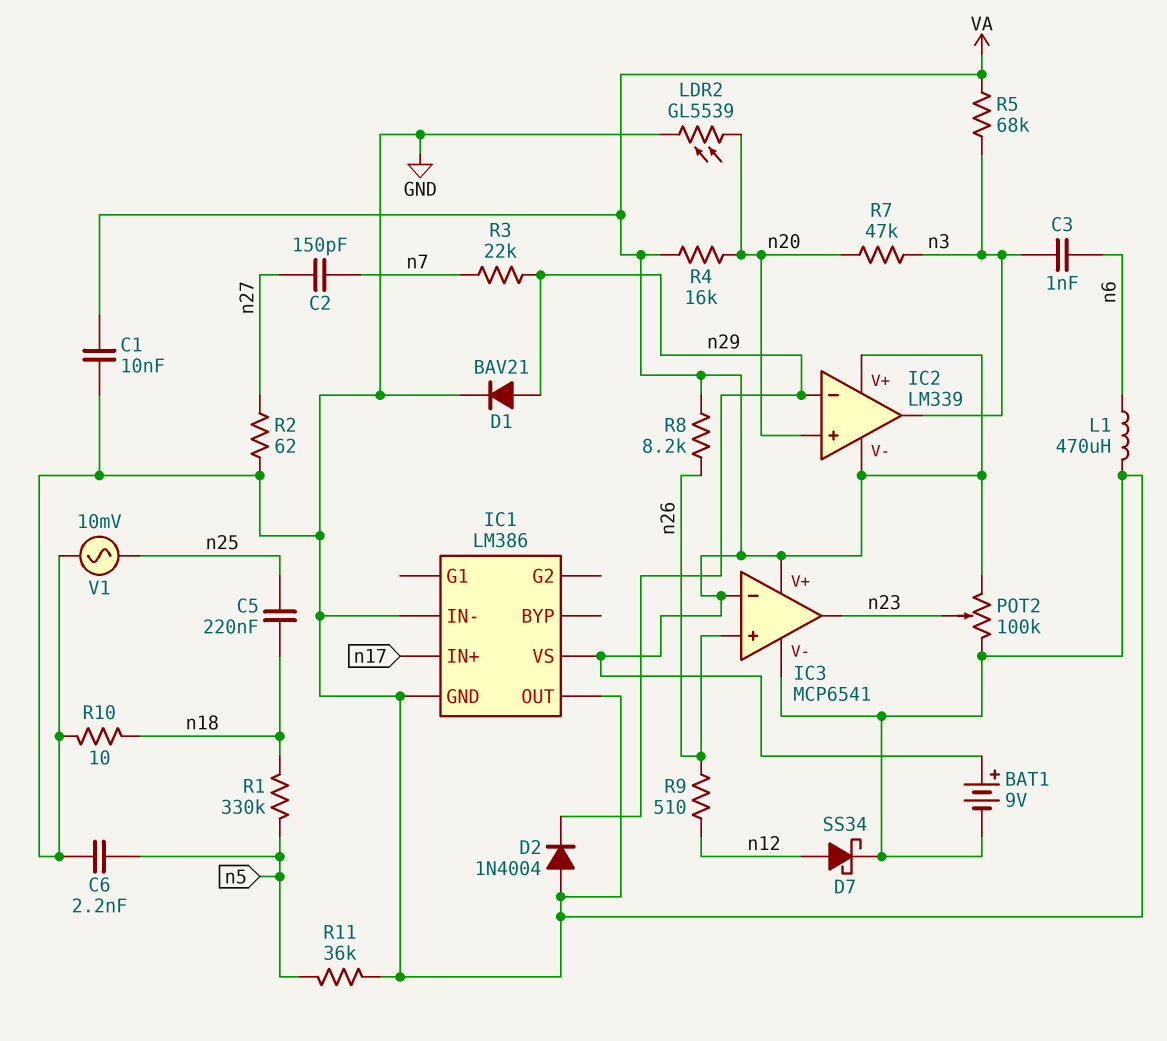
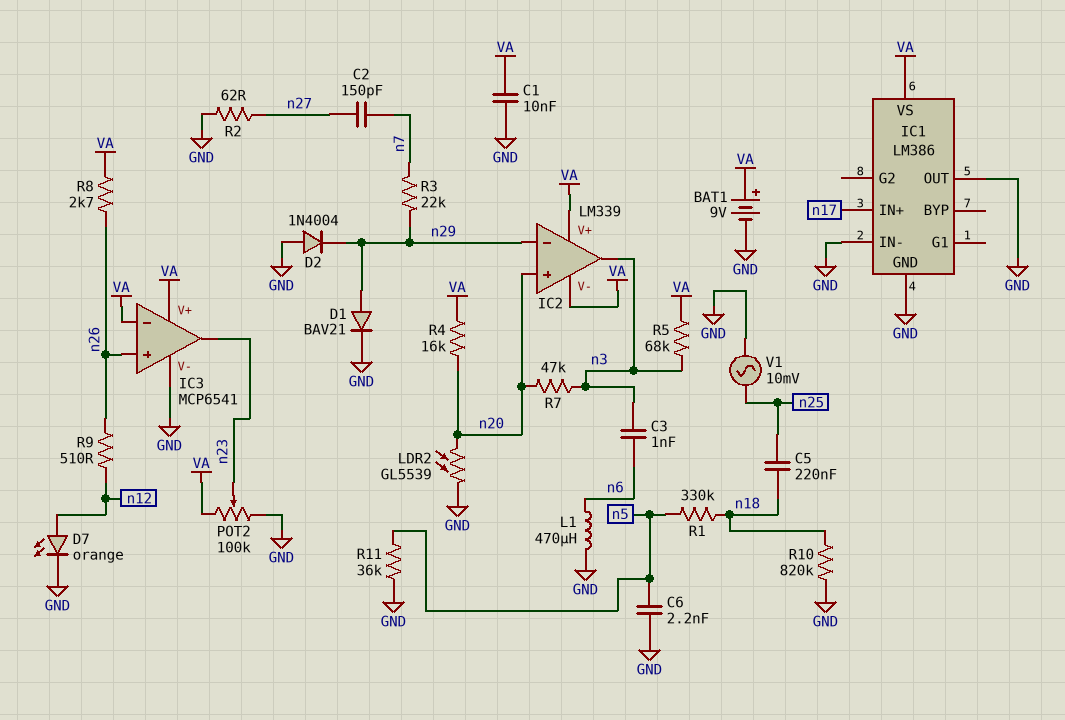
D7: schottky SS34 (A n12, K GND) -> LED orange (A n12, K GND)
R8: 8.2k (VA, n26) -> 2.7k (VA, n26)
R10: 10 (GND, n18) -> 820k (GND, n18)

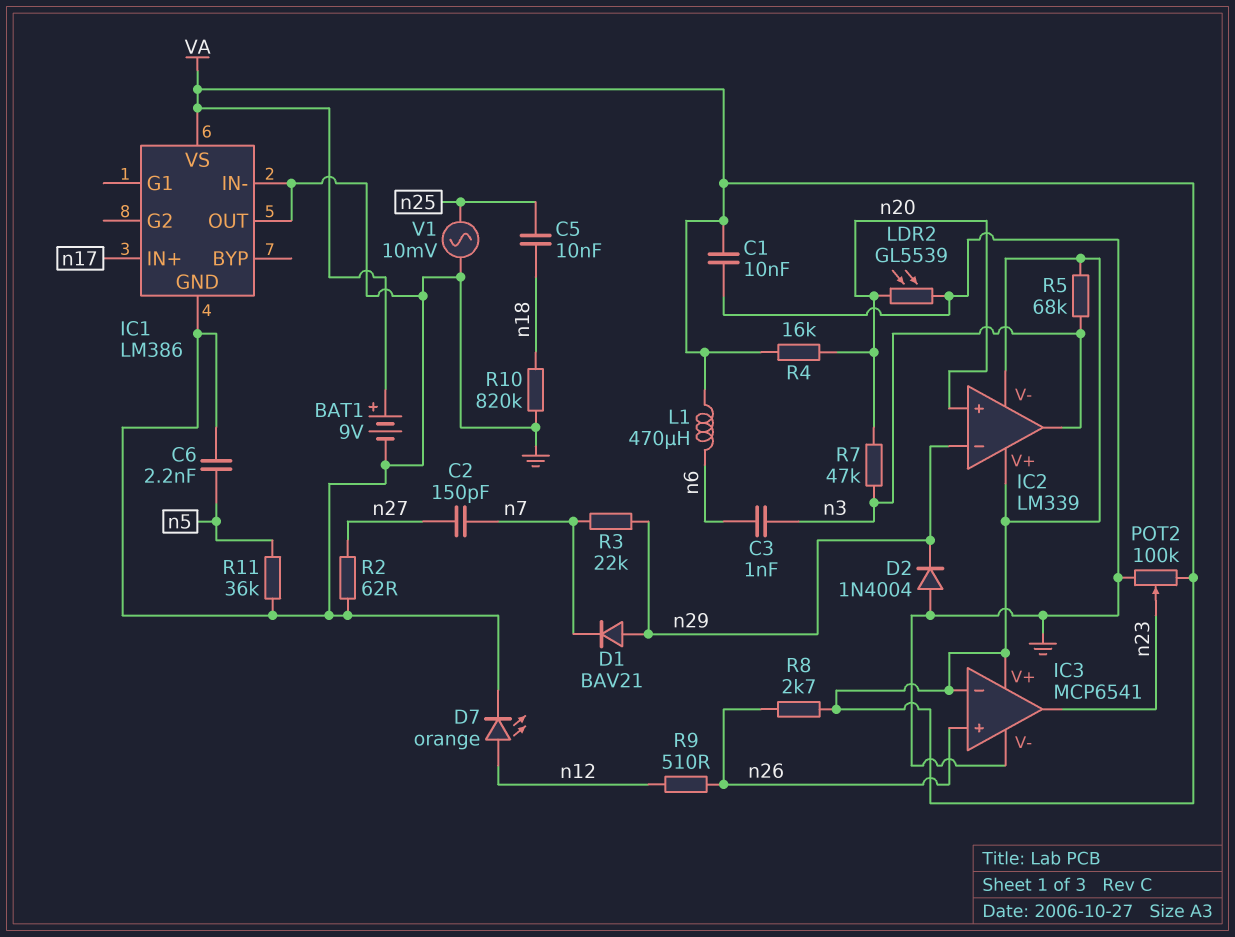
C5: 220nF (n18, n25) -> 10nF (n18, n25)
D1: diode BAV21 (A n29, K GND) -> diode BAV21 (A n29, K n7)
L1: 470uH (GND, n6) -> 470uH (VA, n6)
R1: 330k (n5, n18) -> none

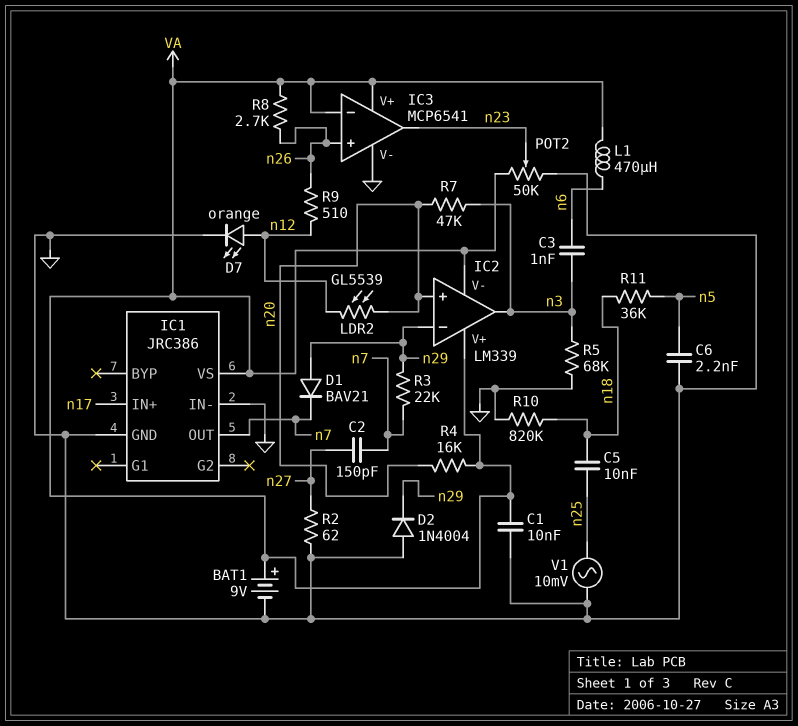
IC1: LM386 -> JRC386
IC1 pin OUT: GND -> n7
LDR2: GL5539 (GND, n20) -> GL5539 (n12, n20)
POT2: 100k (GND, VA, wiper n23) -> 50k (GND, VA, wiper n23)
R5: 68k (VA, n3) -> 68k (GND, n3)
R11: 36k (GND, n5) -> 36k (n5, n18)

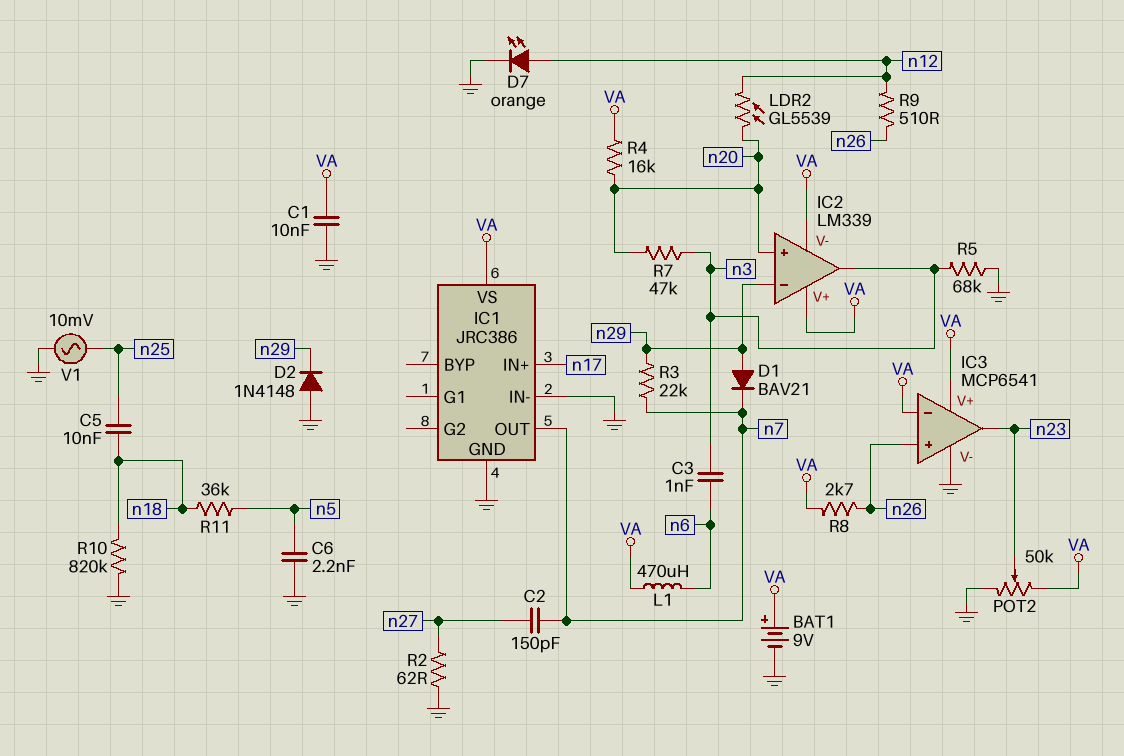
D2: diode 1N4004 (A GND, K n29) -> diode 1N4148 (A GND, K n29)

